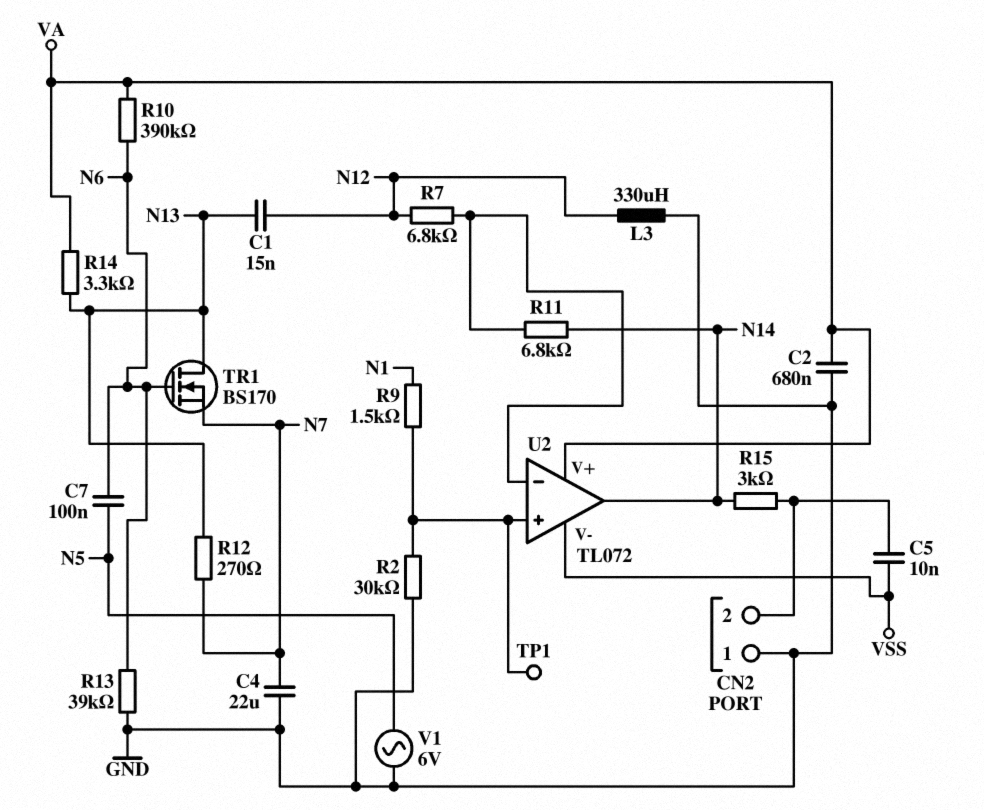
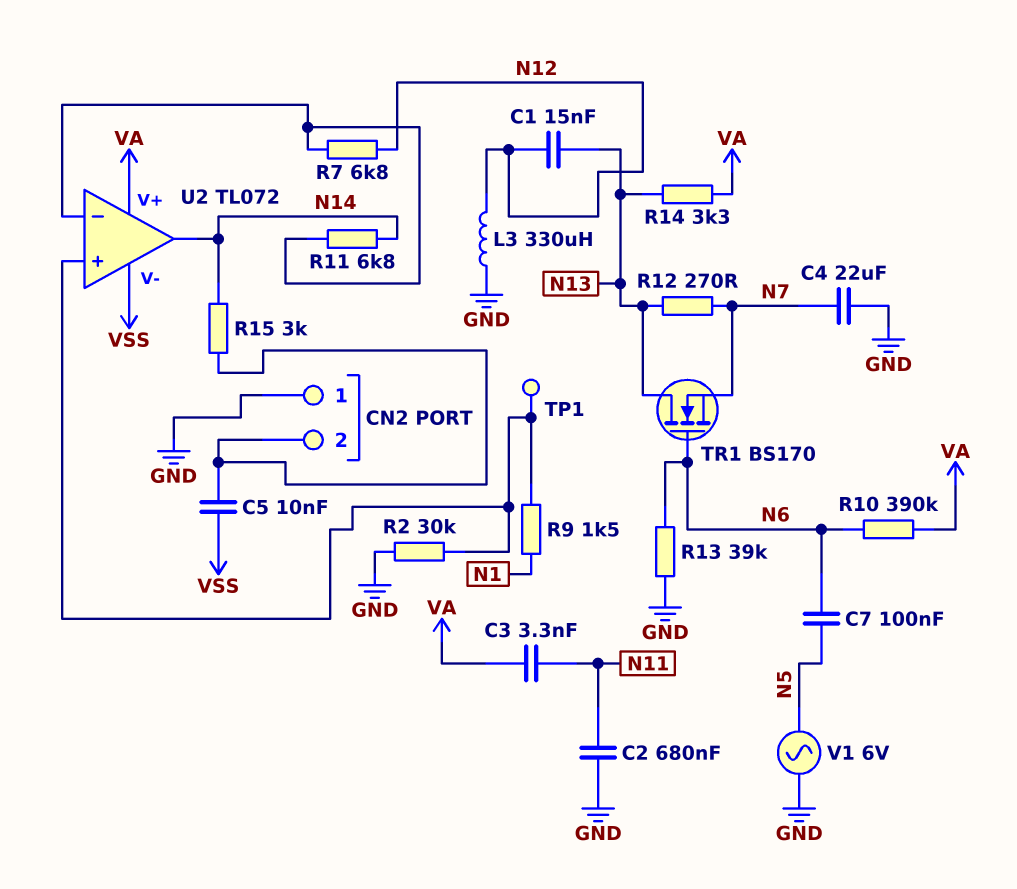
C2: 680nF (GND, VA) -> 680nF (GND, N11)
C3: none -> 3.3nF (N11, VA)

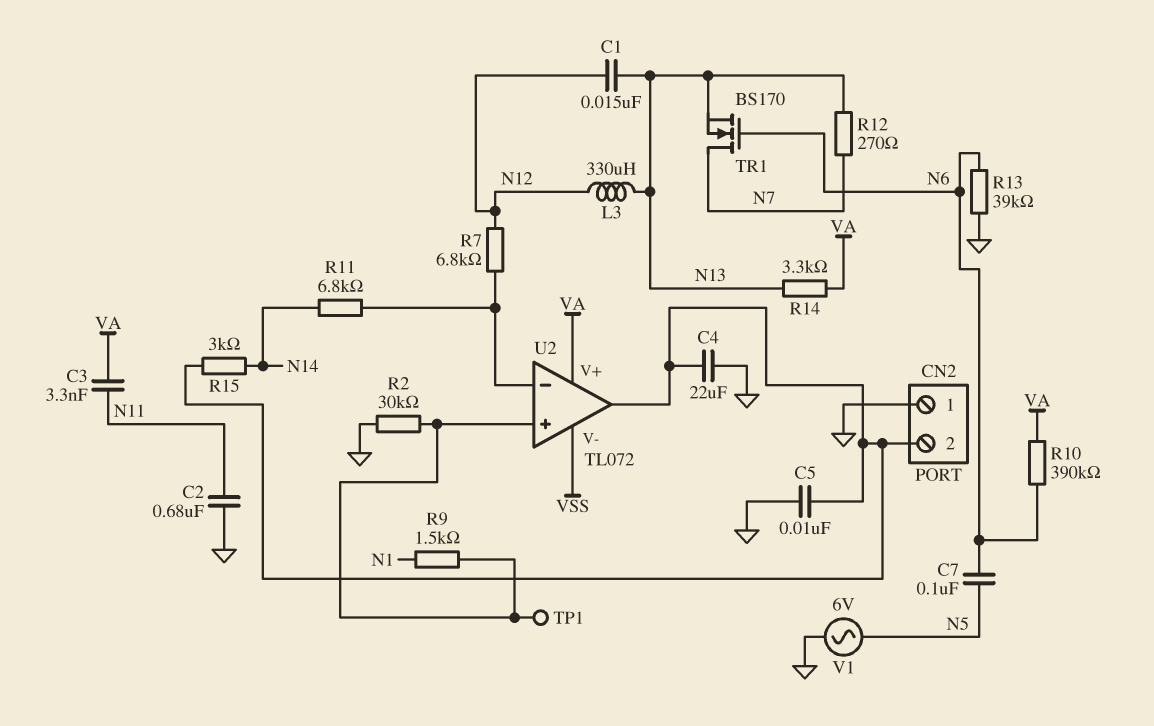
C4: 22uF (GND, N7) -> 22uF (CN2/2, GND)
C5: 10nF (CN2/2, VSS) -> 10nF (CN2/2, GND)
L3: 330uH (GND, N12) -> 330uH (N12, N13)
TR1: NMOS BS170 (G N6, D N13, S N7) -> NMOS BS170 (G N6, D N7, S N13)
U2 pin out: N14 -> CN2/2

